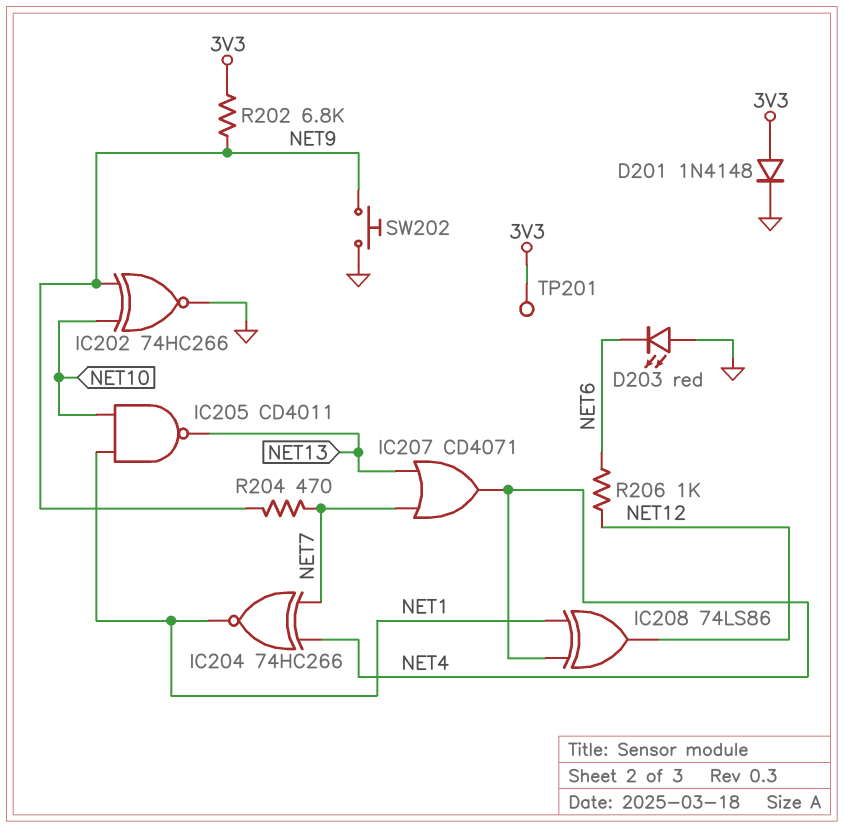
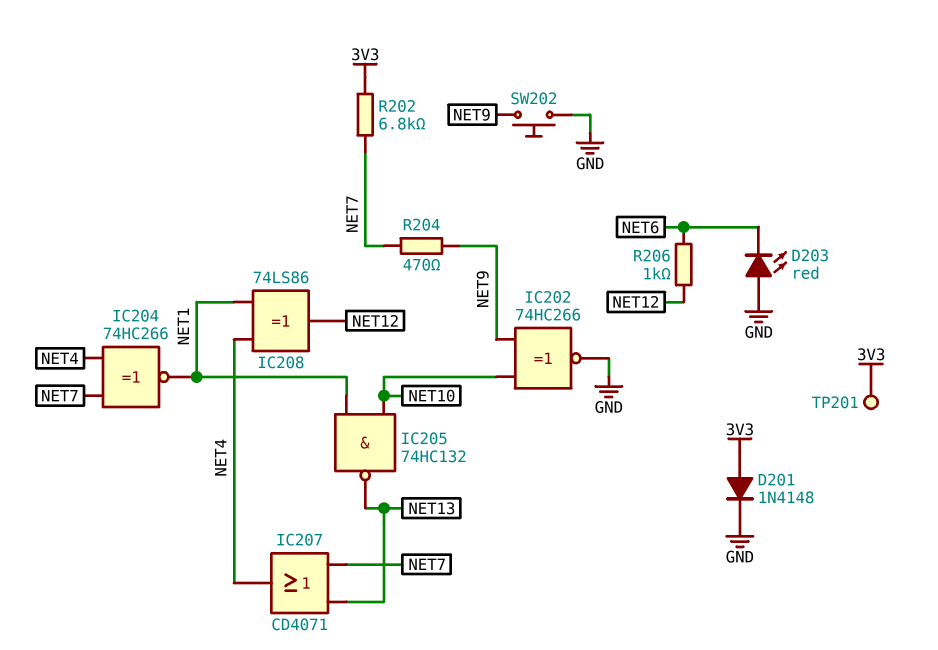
IC205: NAND CD4011 (in NET1, in NET10, out NET13) -> NAND 74HC132 (in NET1, in NET10, out NET13)
R202: 6.8k (3V3, NET9) -> 6.8k (3V3, NET7)

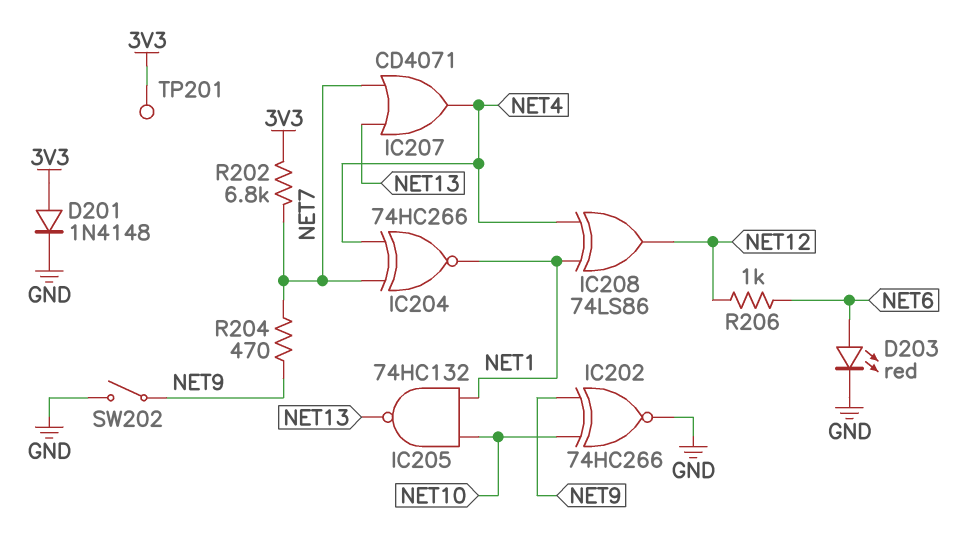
D203: LED red (A GND, K NET6) -> LED red (A NET6, K GND)
SW202: button (GND, NET9) -> switch (GND, NET9)

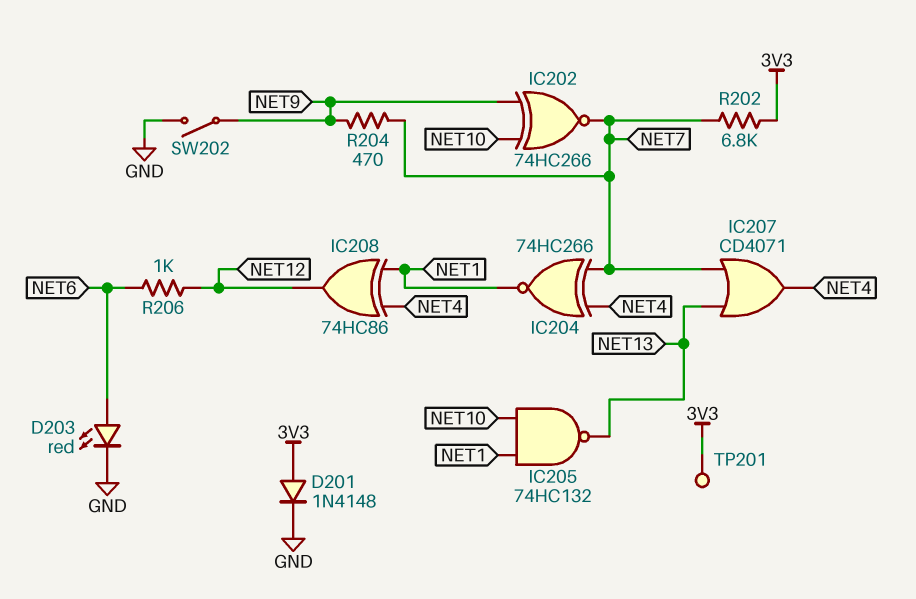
IC202: XNOR 74HC266 (in NET9, in NET10, out GND) -> XNOR 74HC266 (in NET9, in NET10, out NET7)
IC208: XOR 74LS86 (in NET1, in NET4, out NET12) -> XOR 74HC86 (in NET1, in NET4, out NET12)

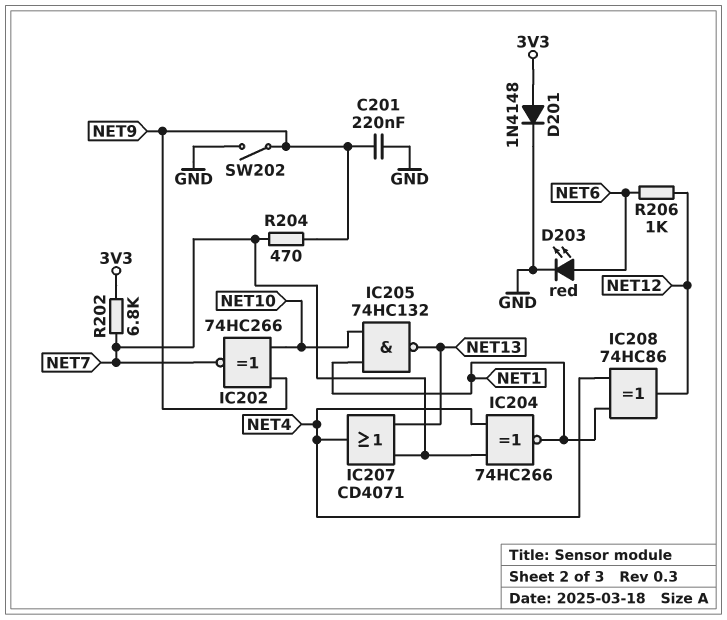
C201: none -> 220nF (GND, NET9)
TP201: test point (3V3) -> none

